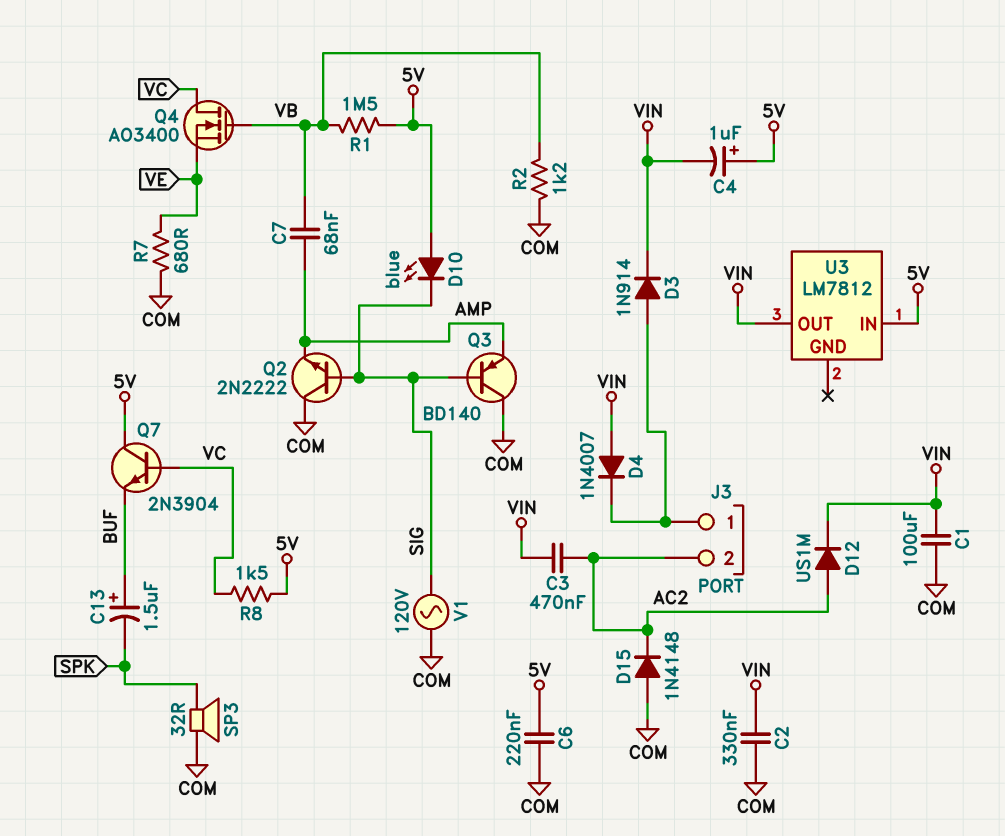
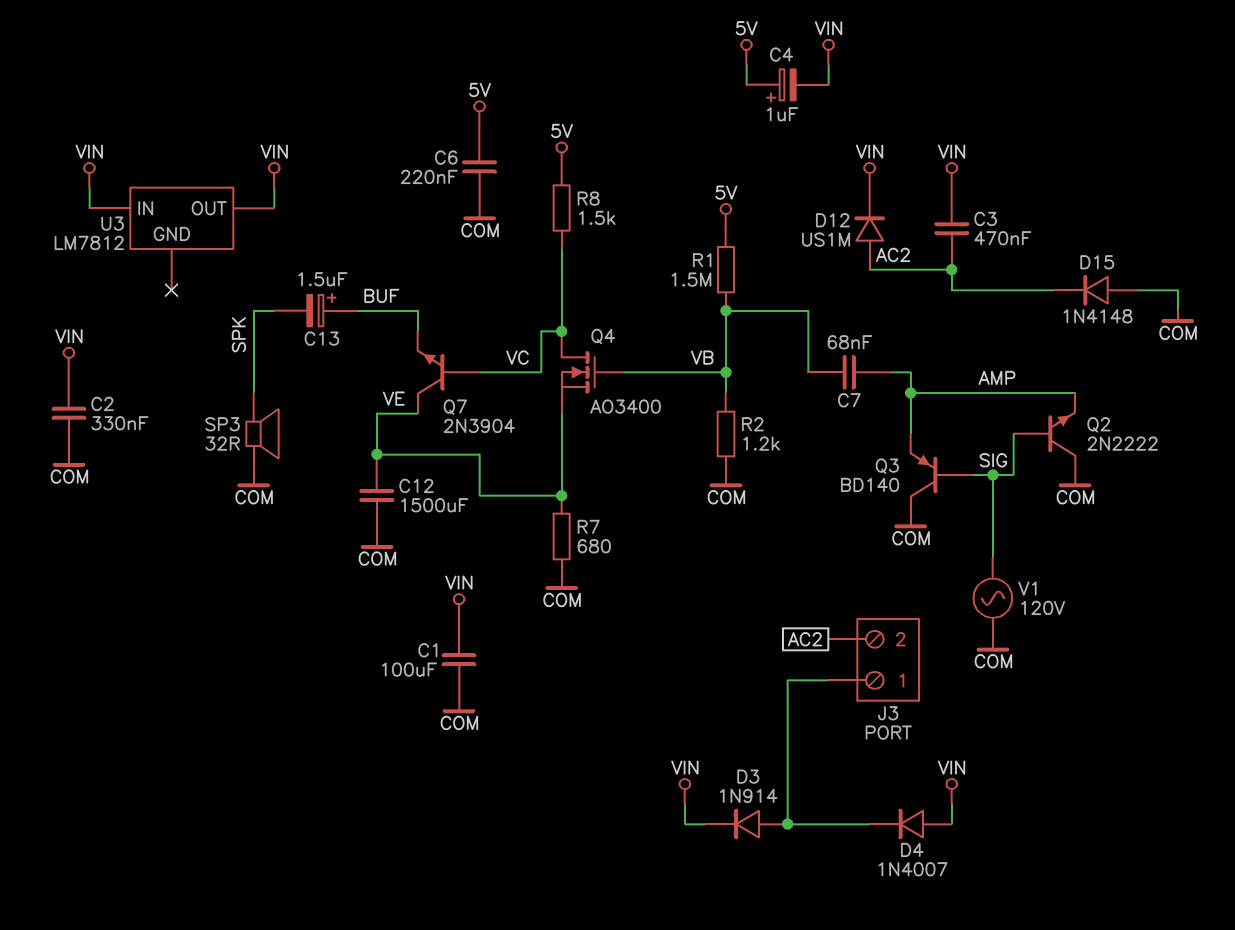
C12: none -> 1500uF (COM, VE)
D10: LED blue (A 5V, K SIG) -> none
Q7: NPN 2N3904 (B VC, C 5V, E BUF) -> NPN 2N3904 (B VC, C VE, E BUF)
U3 pin IN: 5V -> VIN

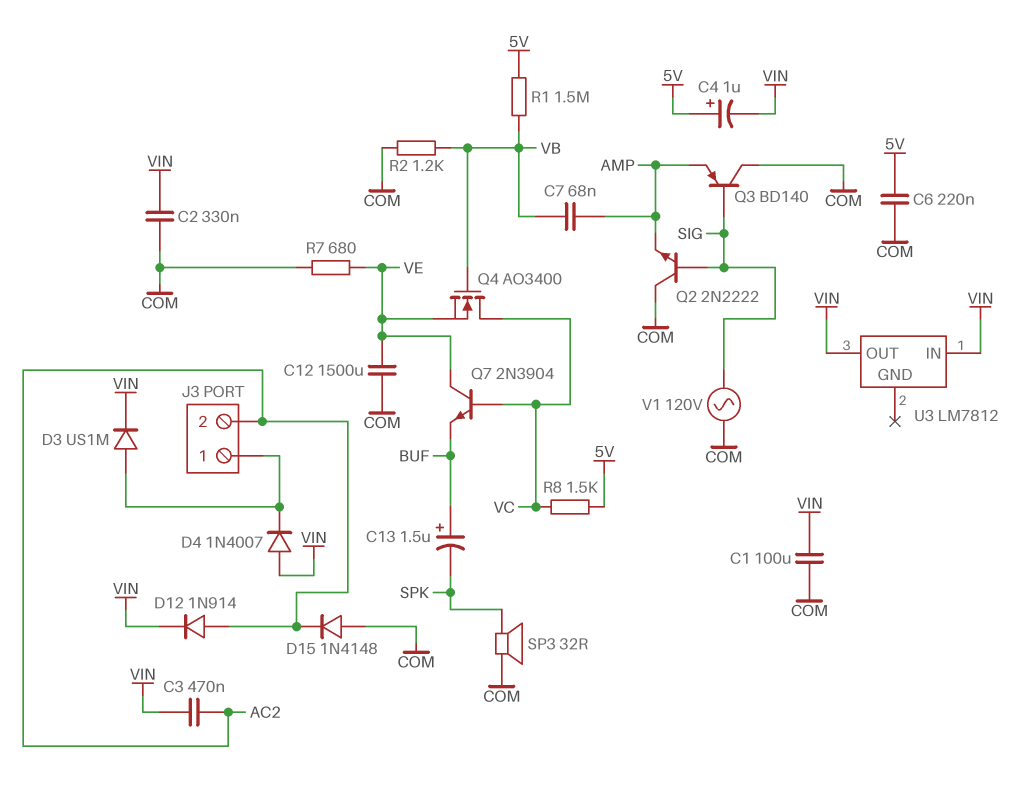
D3: diode 1N914 (A J3/1, K VIN) -> diode US1M (A J3/1, K VIN)
D12: diode US1M (A AC2, K VIN) -> diode 1N914 (A AC2, K VIN)

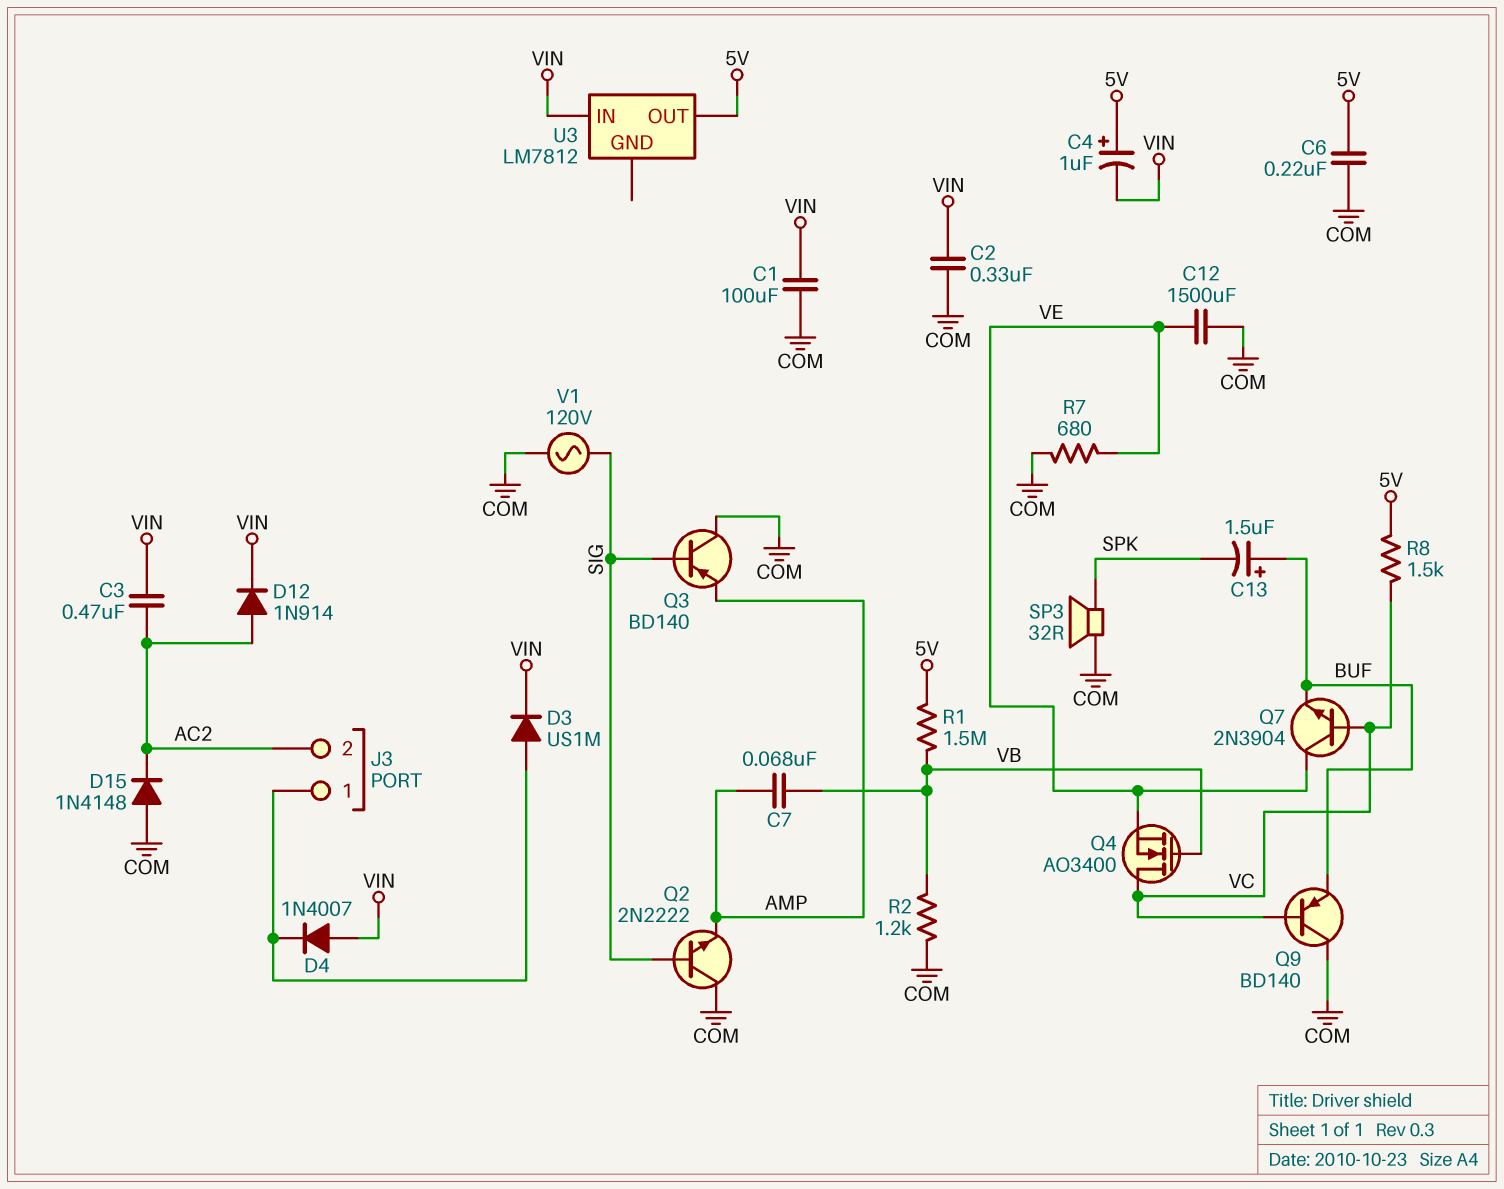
Q9: none -> PNP BD140 (B VC, C COM, E BUF)
U3 pin OUT: VIN -> 5V

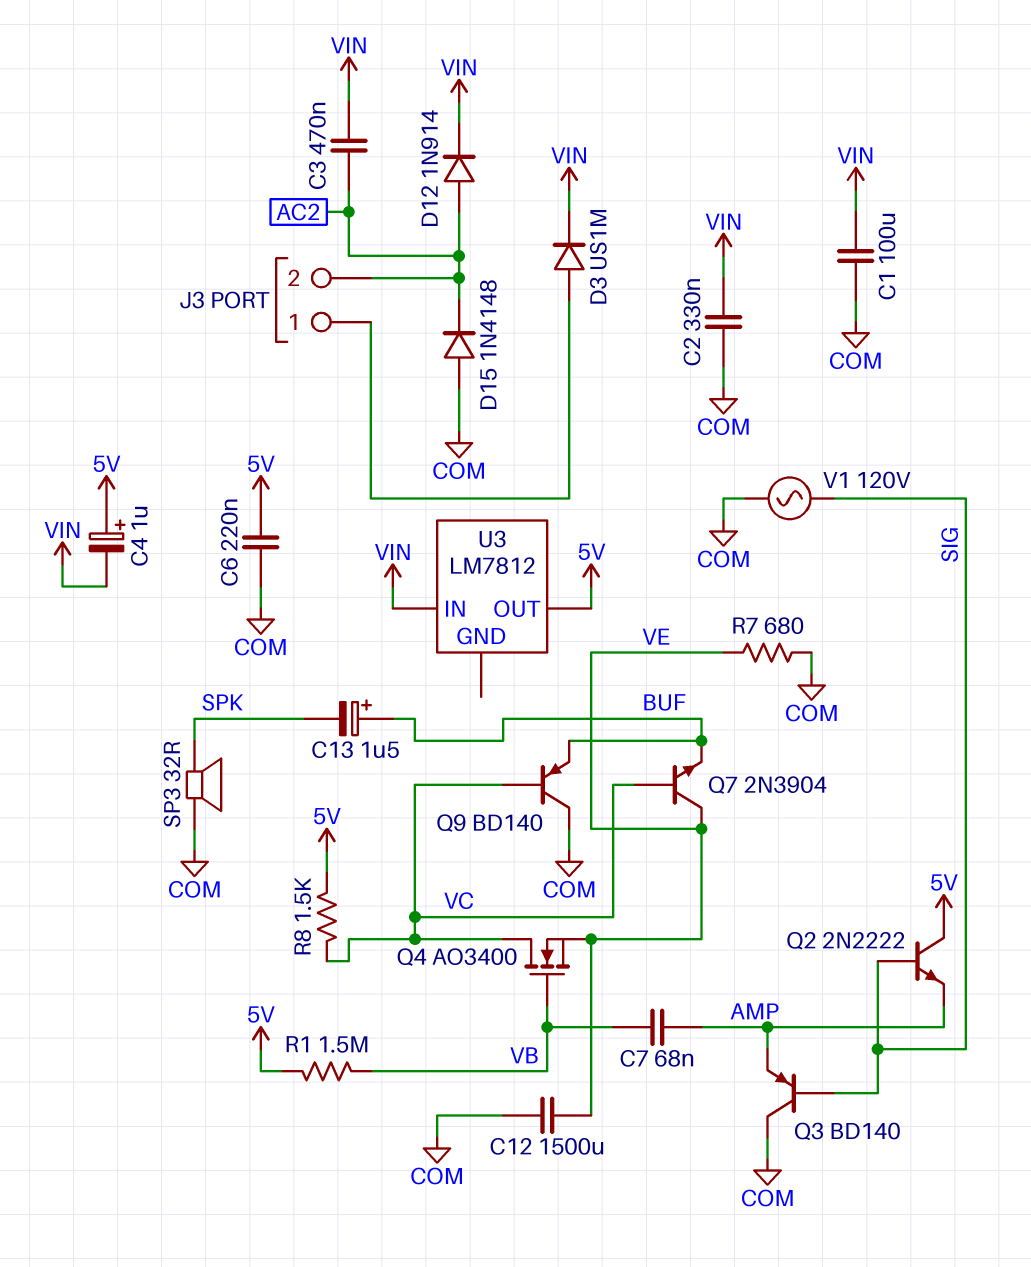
D4: diode 1N4007 (A VIN, K J3/1) -> none
Q2: NPN 2N2222 (B SIG, C COM, E AMP) -> NPN 2N2222 (B SIG, C 5V, E AMP)
R2: 1.2k (COM, VB) -> none

